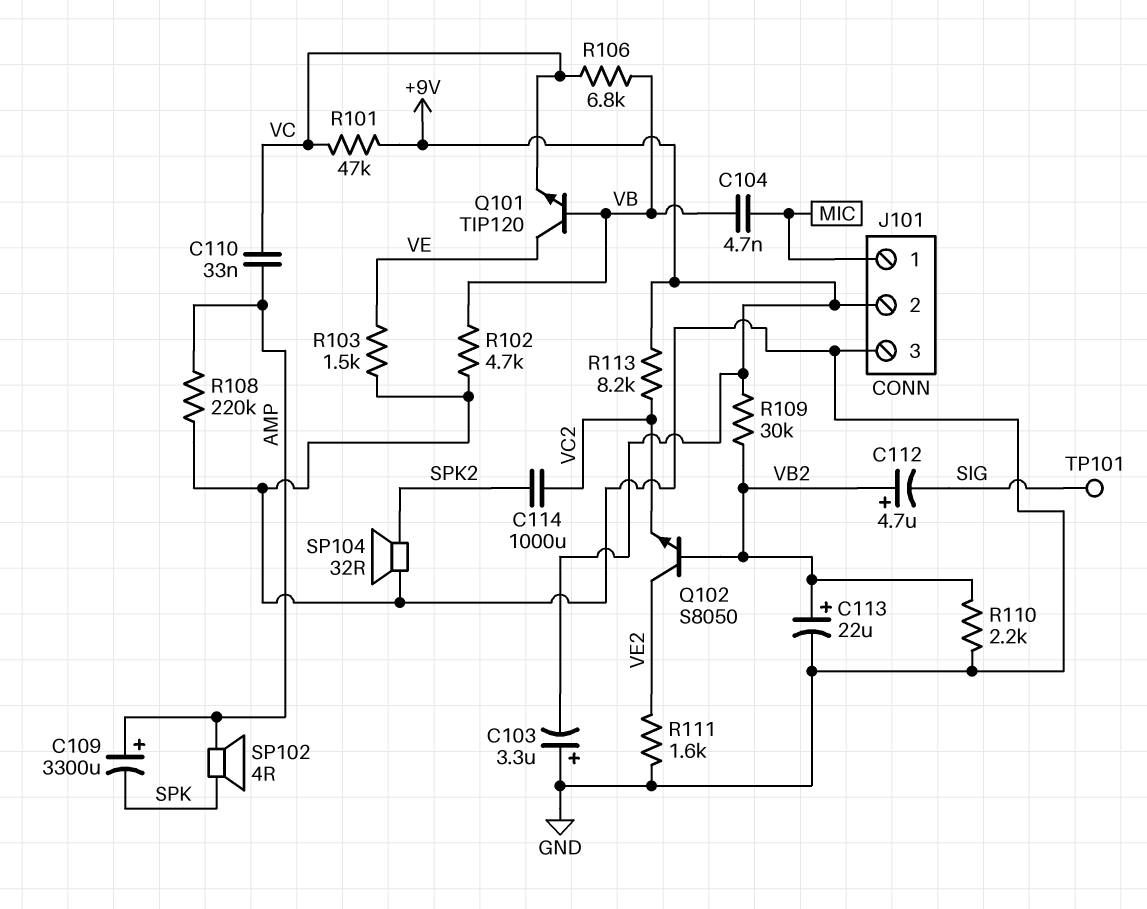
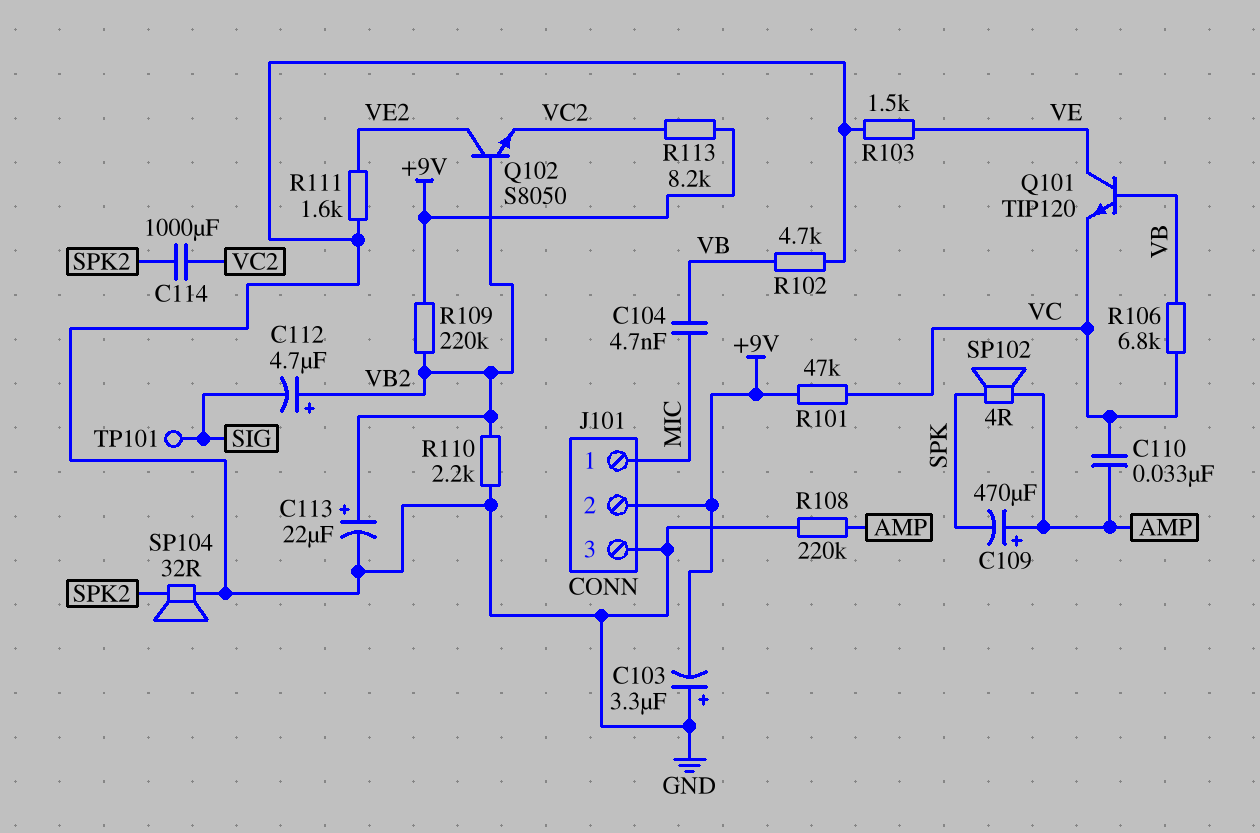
C109: 3300uF (plus AMP, minus SPK) -> 470uF (plus AMP, minus SPK)
R109: 30k (+9V, VB2) -> 220k (+9V, VB2)

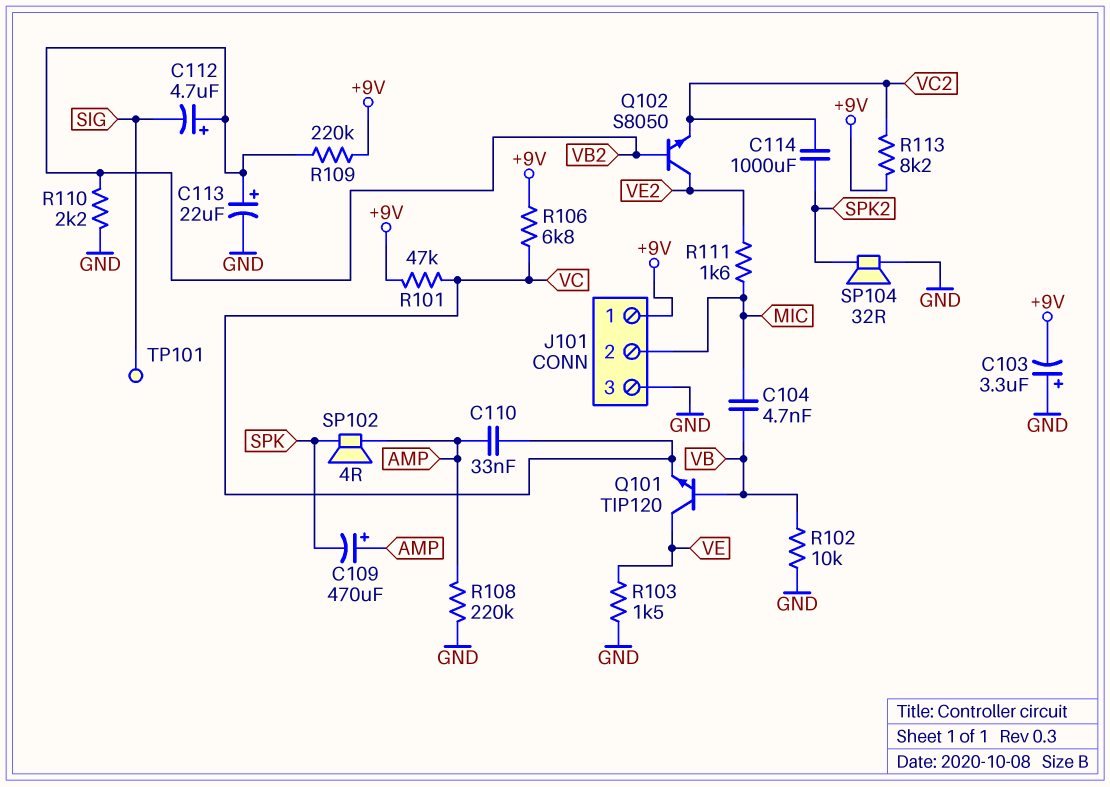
J101 pin 1: MIC -> +9V
J101 pin 2: +9V -> MIC
R102: 4.7k (GND, VB) -> 10k (GND, VB)
R106: 6.8k (VB, VC) -> 6.8k (+9V, VC)
R111: 1.6k (GND, VE2) -> 1.6k (MIC, VE2)

